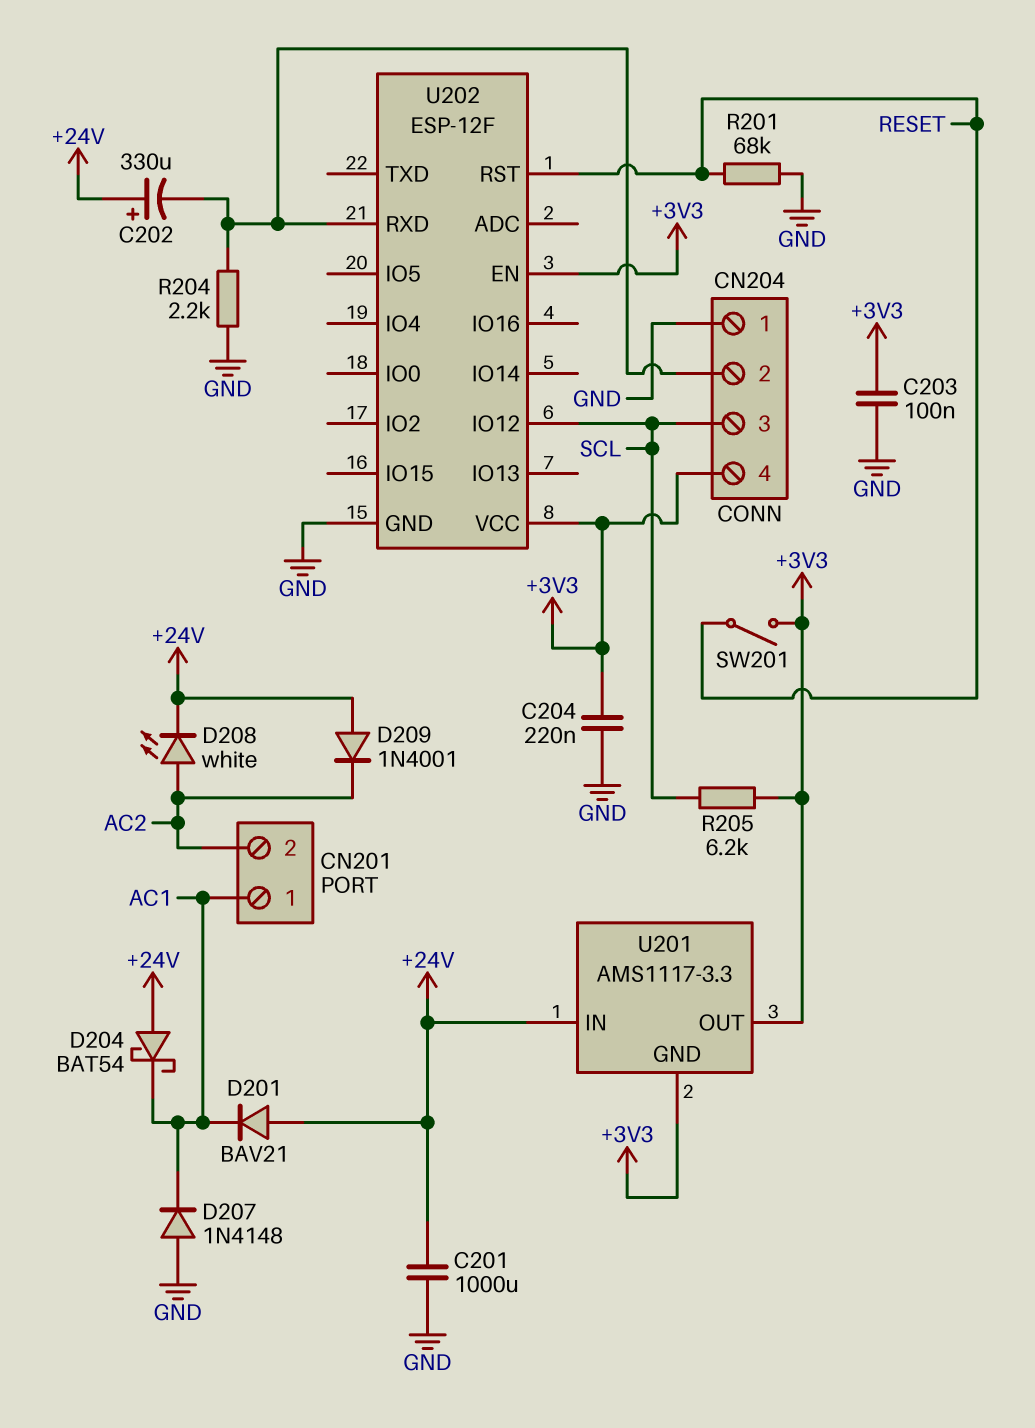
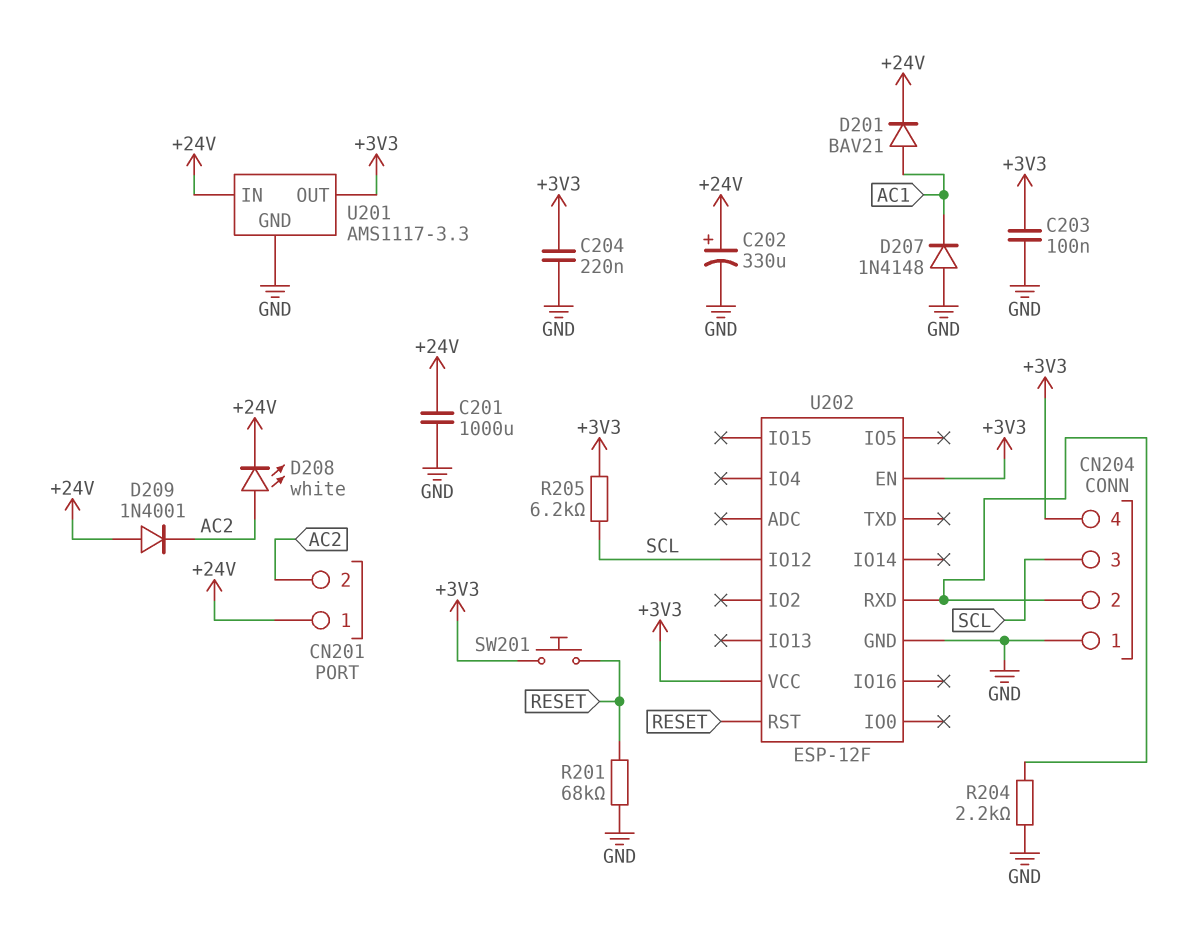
C202: 330uF (plus +24V, minus CN204/2) -> 330uF (plus +24V, minus GND)
CN201 pin 1: AC1 -> +24V
D201: diode BAV21 (A +24V, K AC1) -> diode BAV21 (A AC1, K +24V)
D204: schottky BAT54 (A +24V, K AC1) -> none
SW201: switch (+3V3, RESET) -> button (+3V3, RESET)
U201 pin GND: +3V3 -> GND

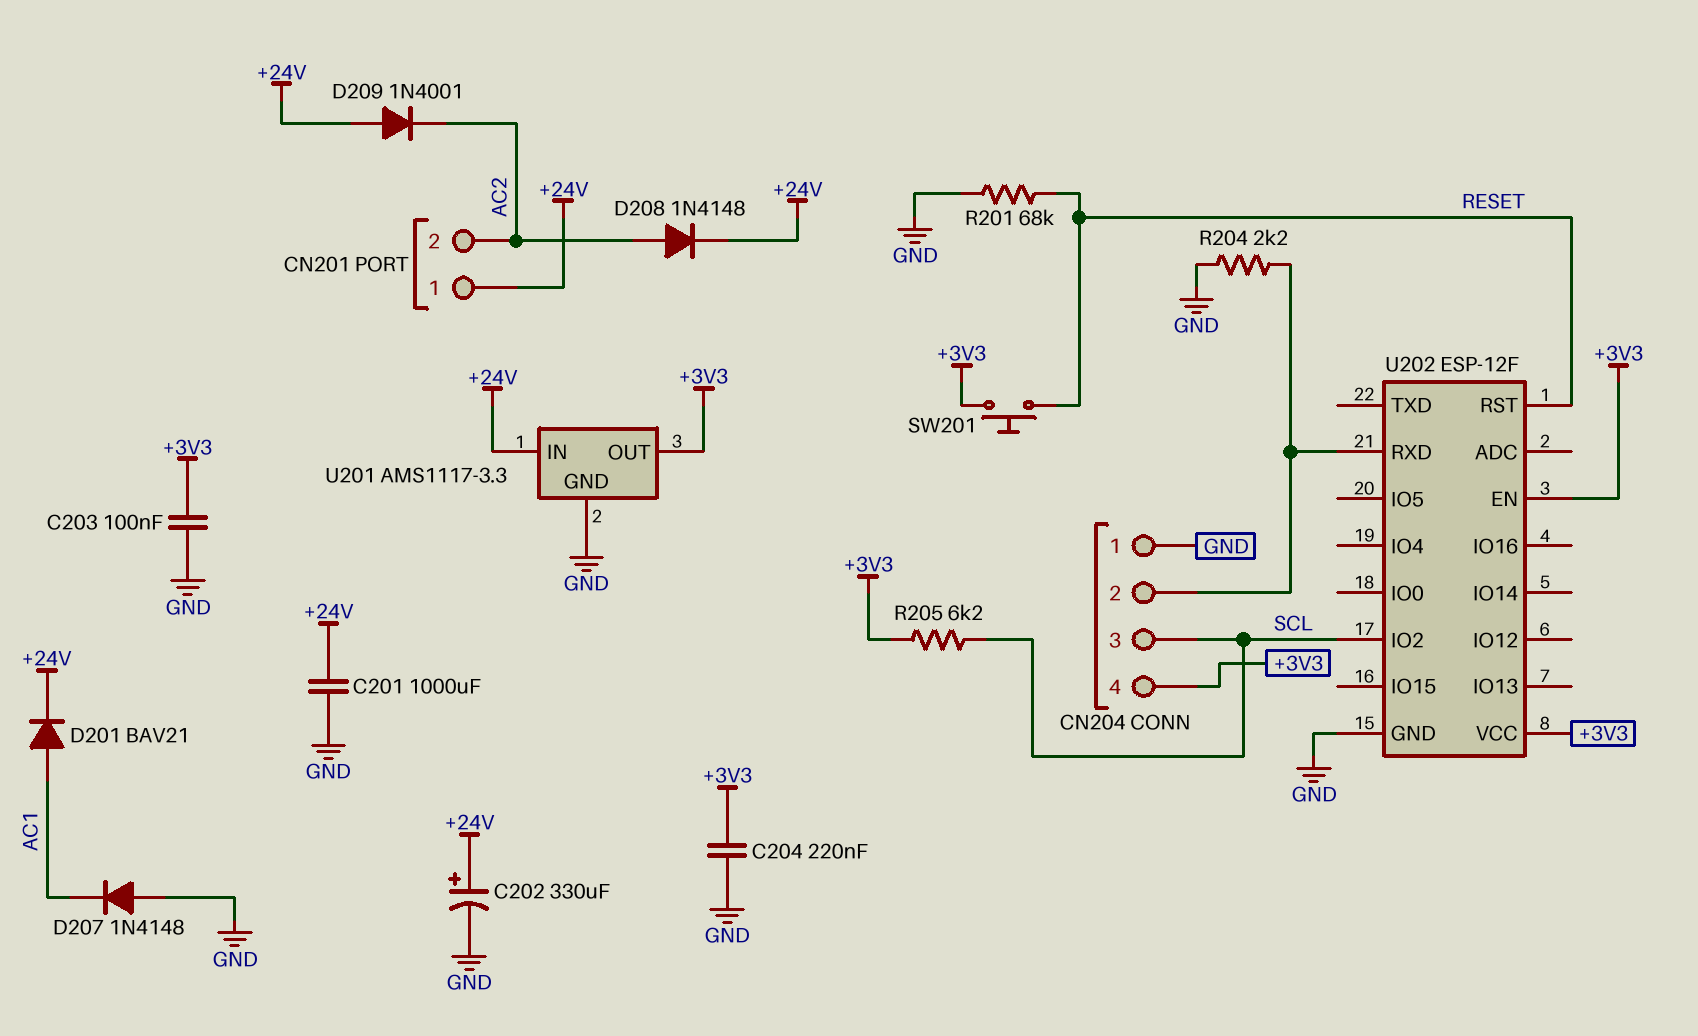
D208: LED white (A AC2, K +24V) -> diode 1N4148 (A AC2, K +24V)
U202 pin IO2: none -> SCL
U202 pin IO12: SCL -> none

